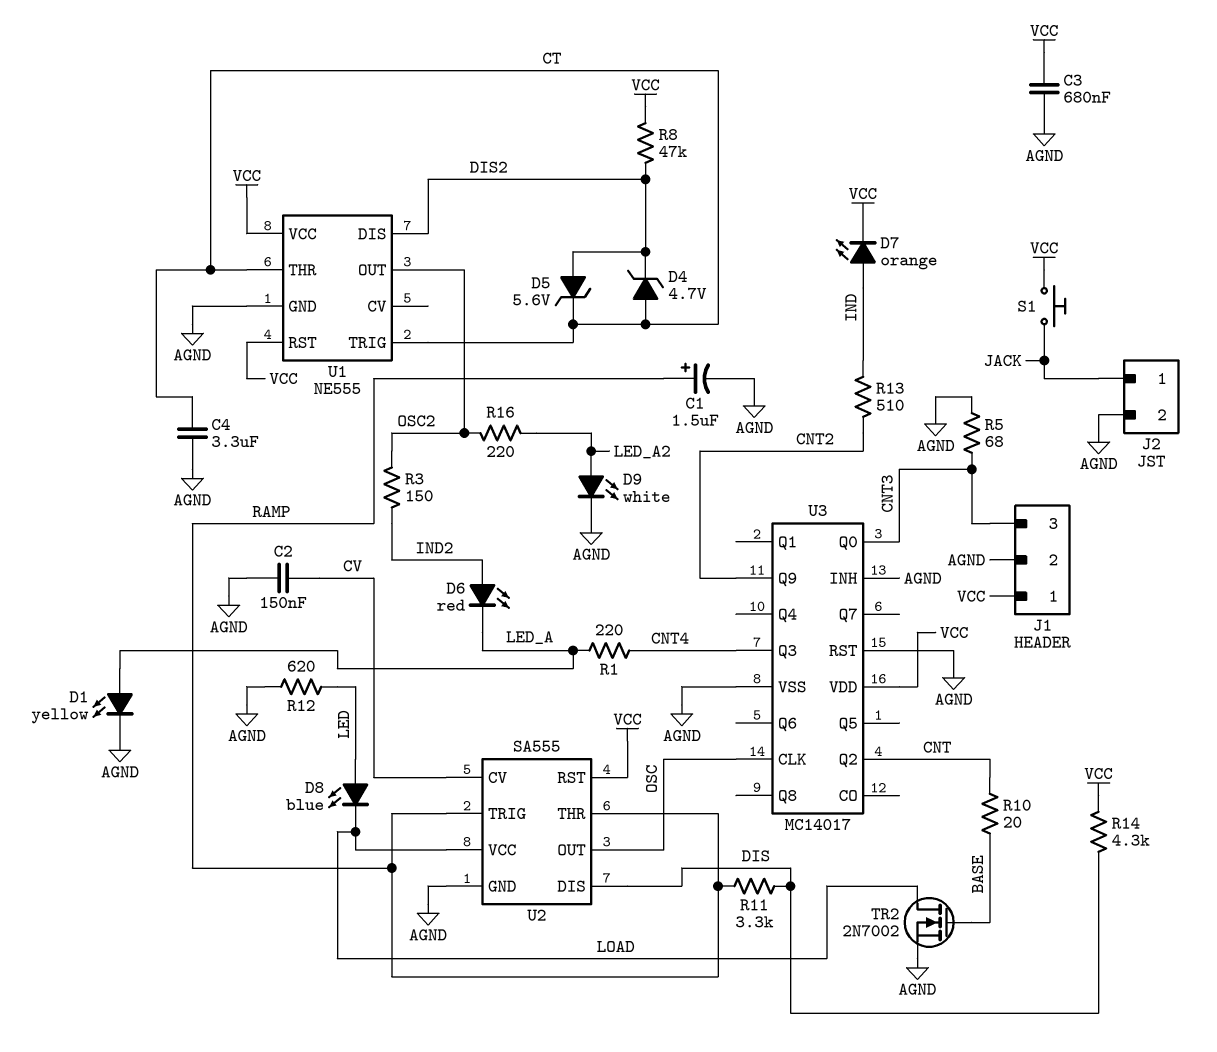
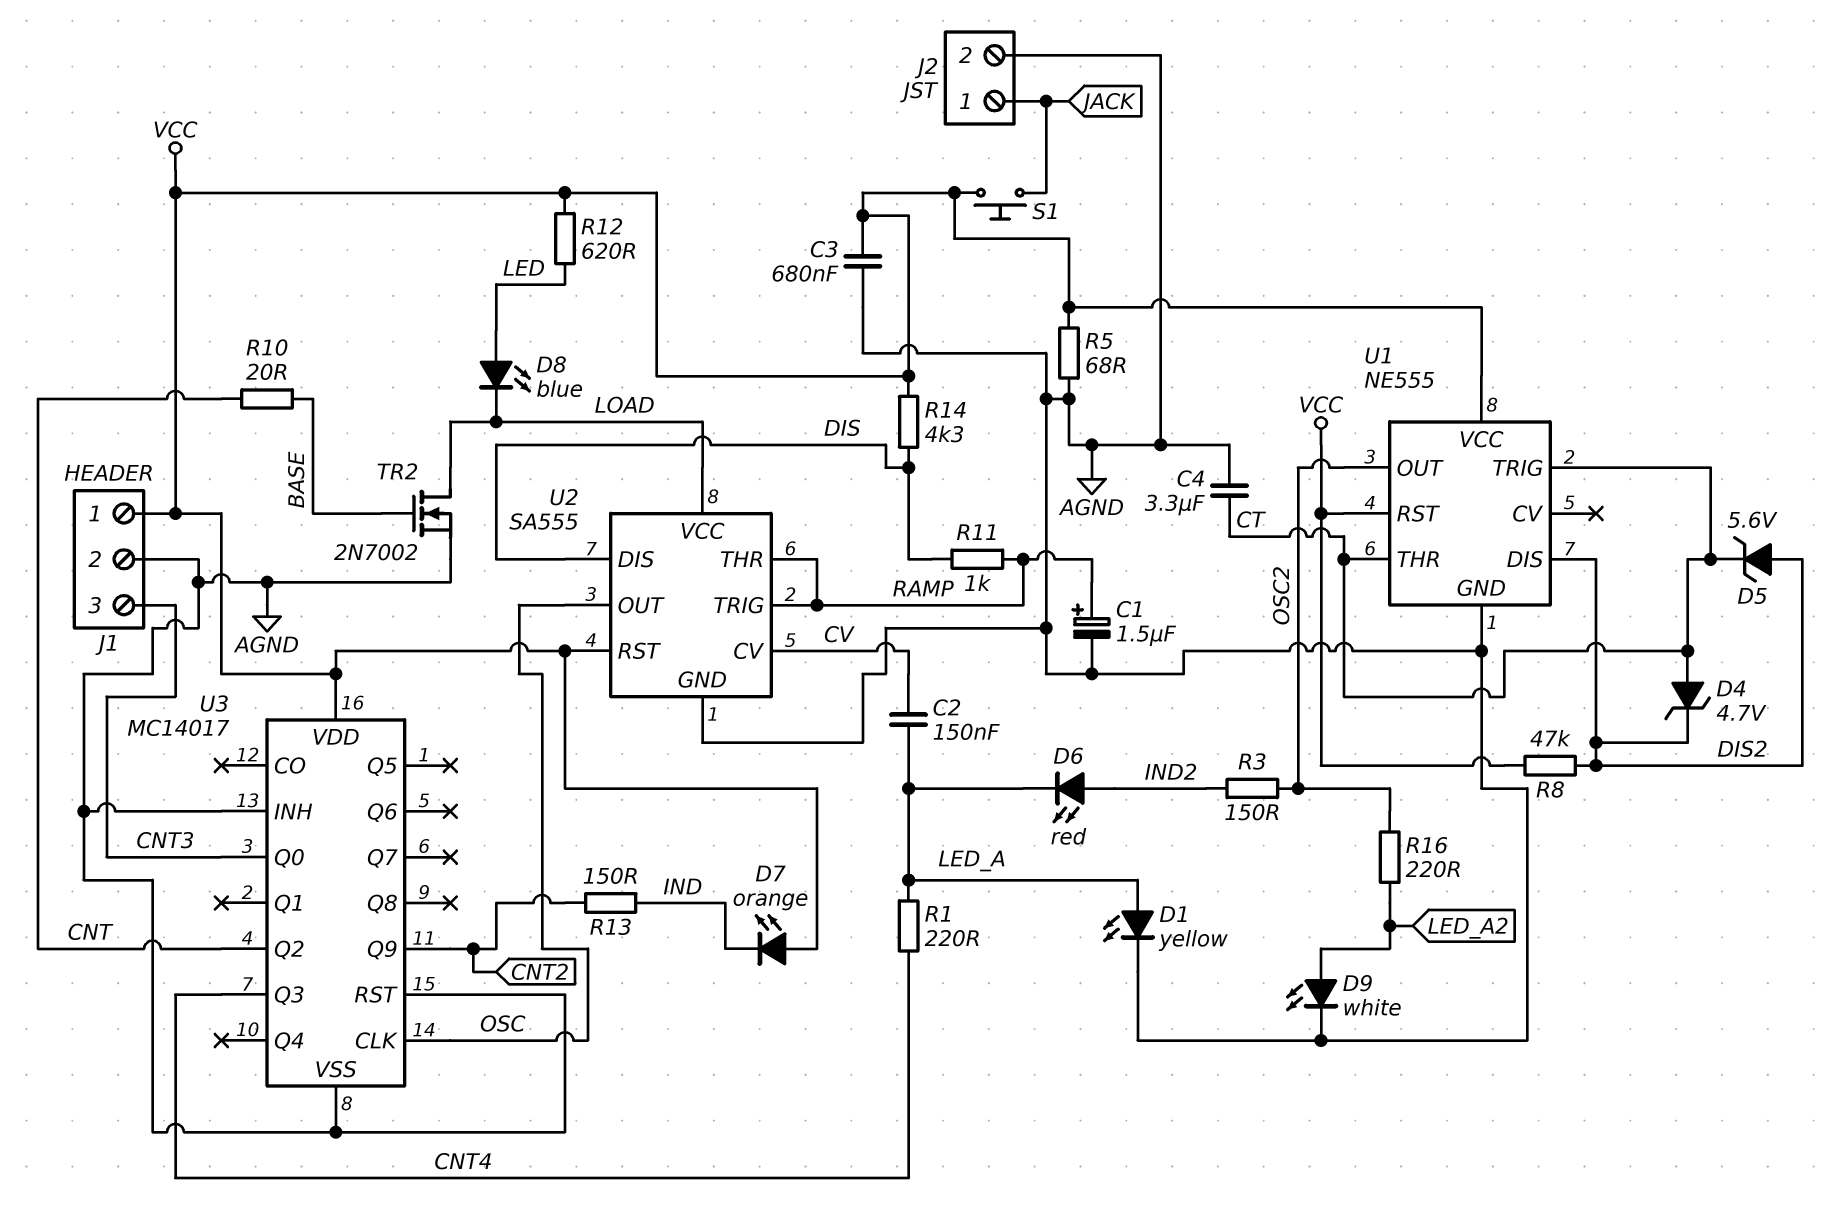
C2: 150nF (AGND, CV) -> 150nF (CV, LED_A)
D7: LED orange (A IND, K VCC) -> LED orange (A VCC, K IND)
R5: 68 (AGND, CNT3) -> 68 (AGND, VCC)
R11: 3.3k (DIS, RAMP) -> 1k (DIS, RAMP)
R12: 620 (AGND, LED) -> 620 (LED, VCC)
R13: 510 (CNT2, IND) -> 150 (CNT2, IND)

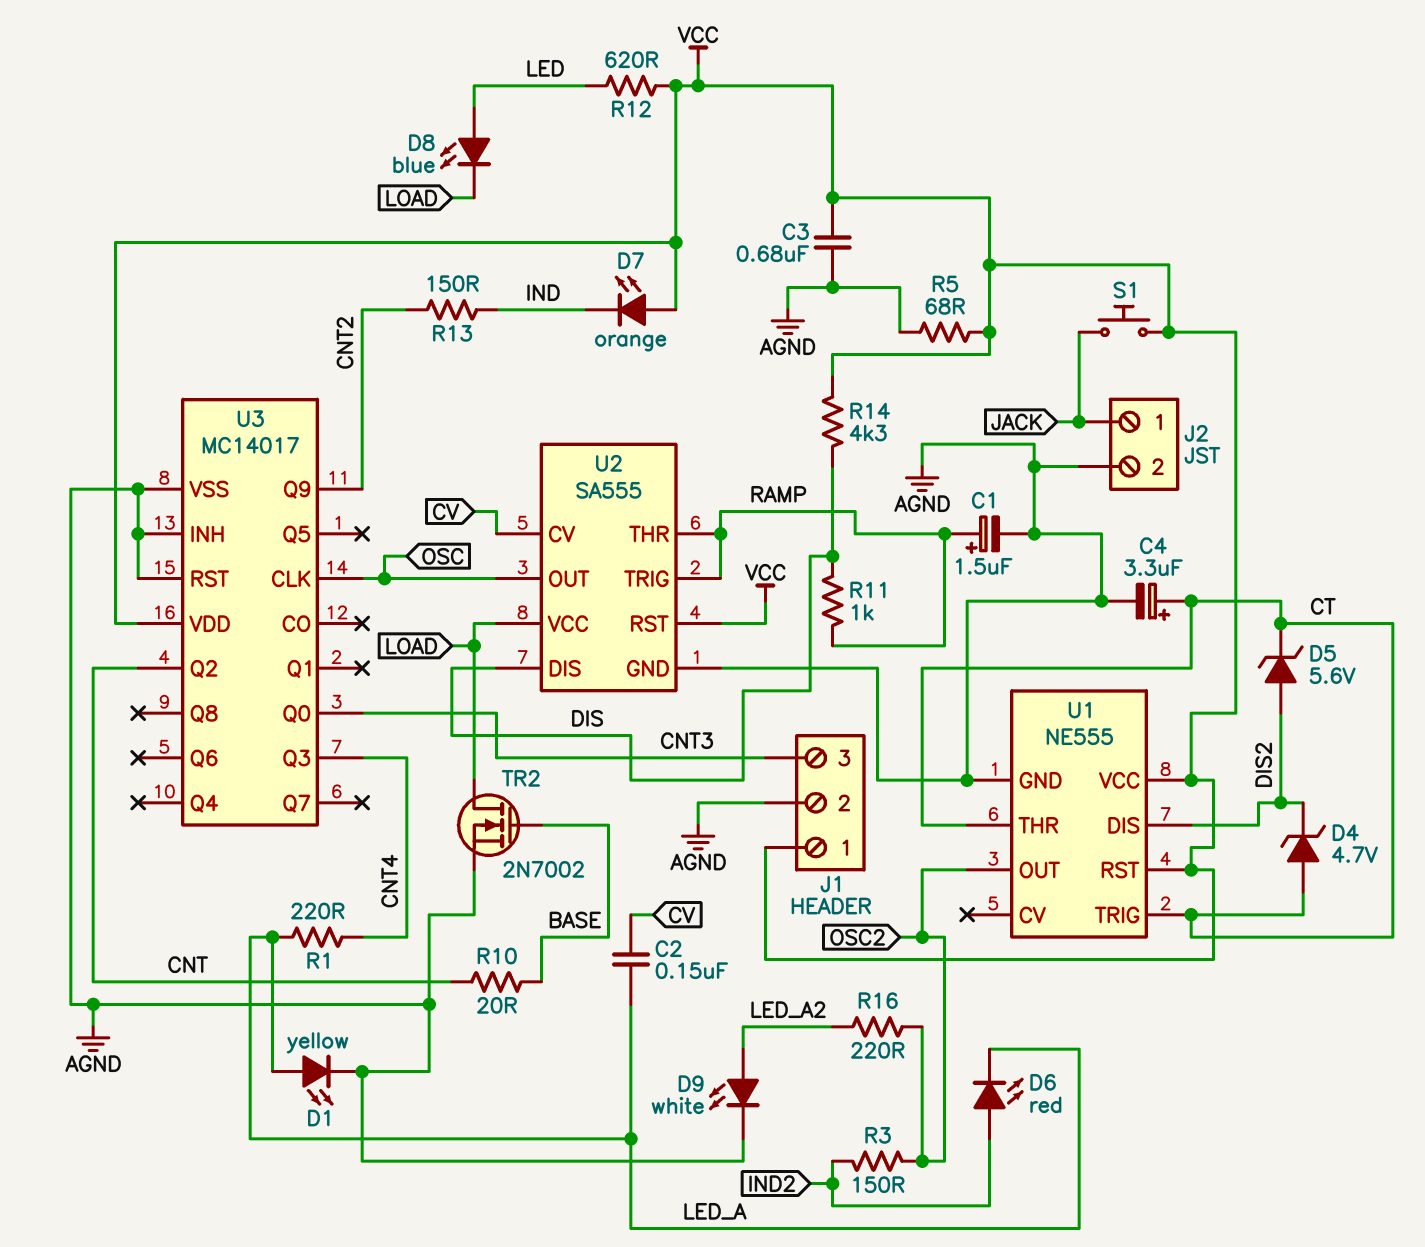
C4: 3.3uF (AGND, CT) -> 3.3uF (plus CT, minus AGND)
R8: 47k (DIS2, VCC) -> none

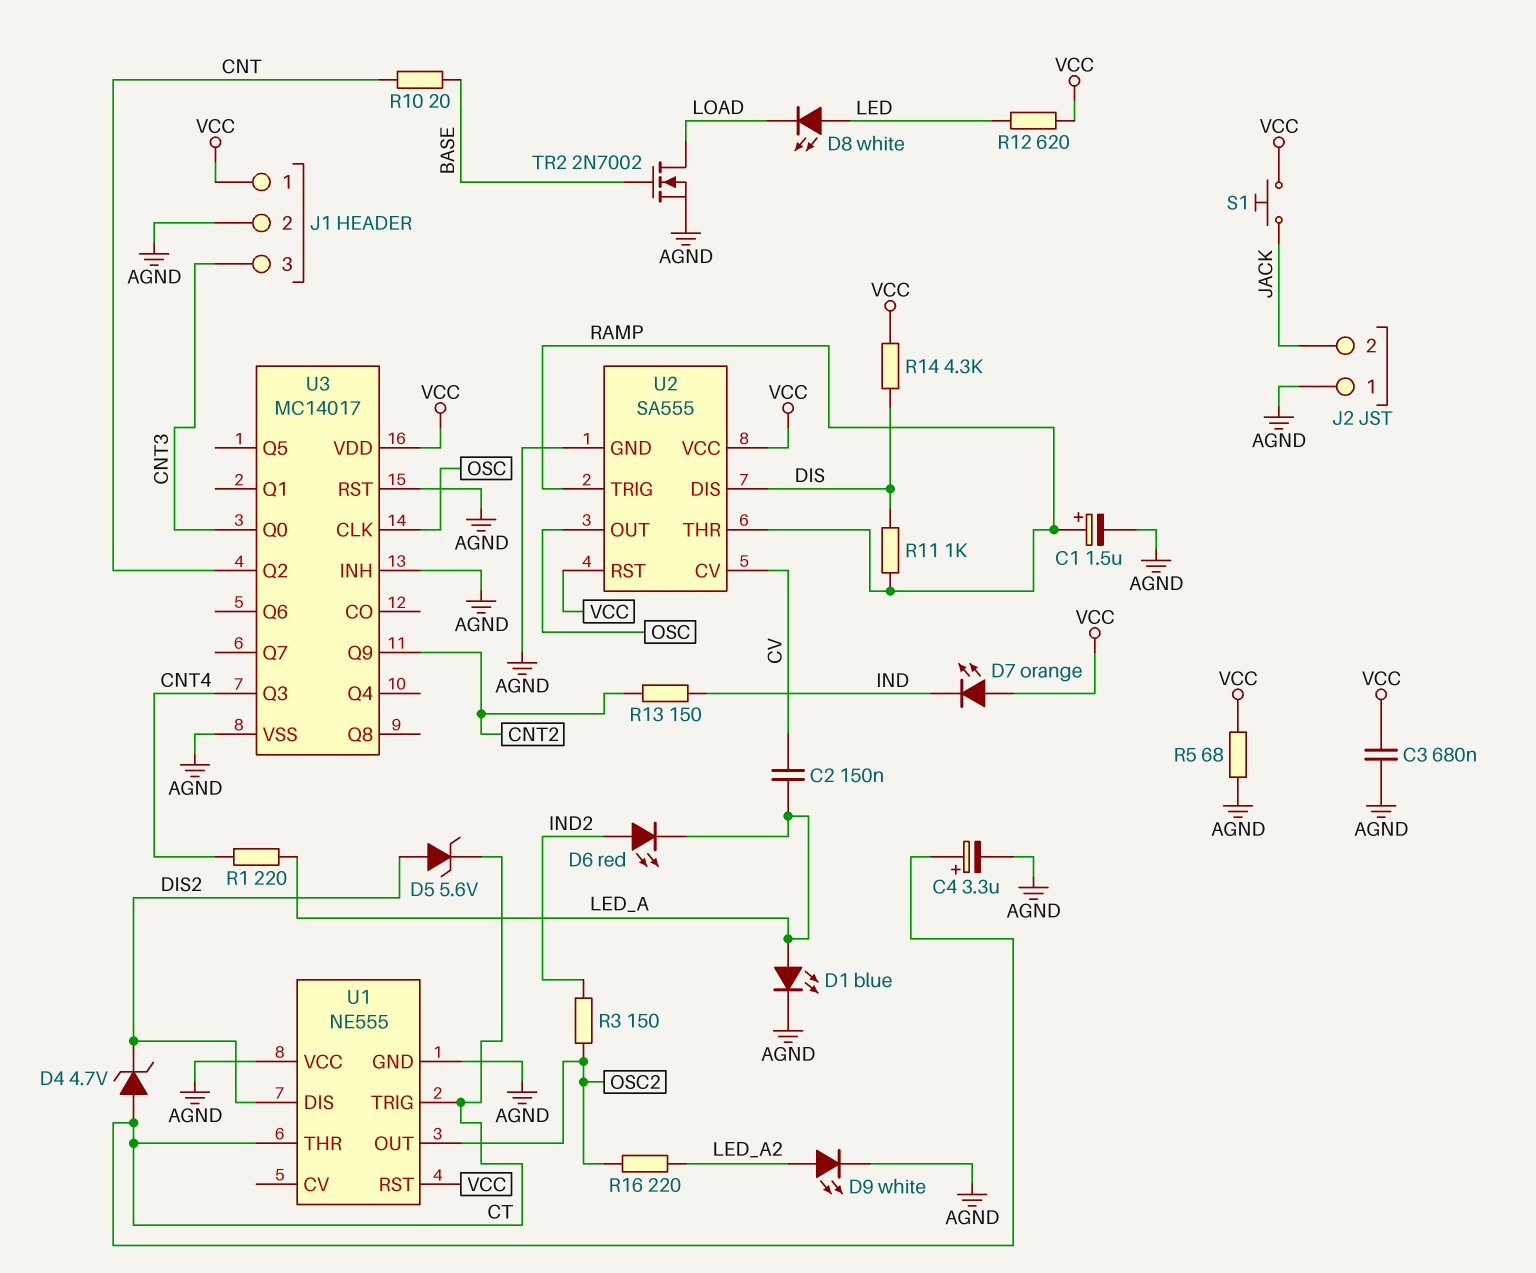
D1: LED yellow (A LED_A, K AGND) -> LED blue (A LED_A, K AGND)
D8: LED blue (A LED, K LOAD) -> LED white (A LED, K LOAD)
J2 pin 1: JACK -> AGND
J2 pin 2: AGND -> JACK
U1 pin VCC: VCC -> AGND
U2 pin VCC: LOAD -> VCC

